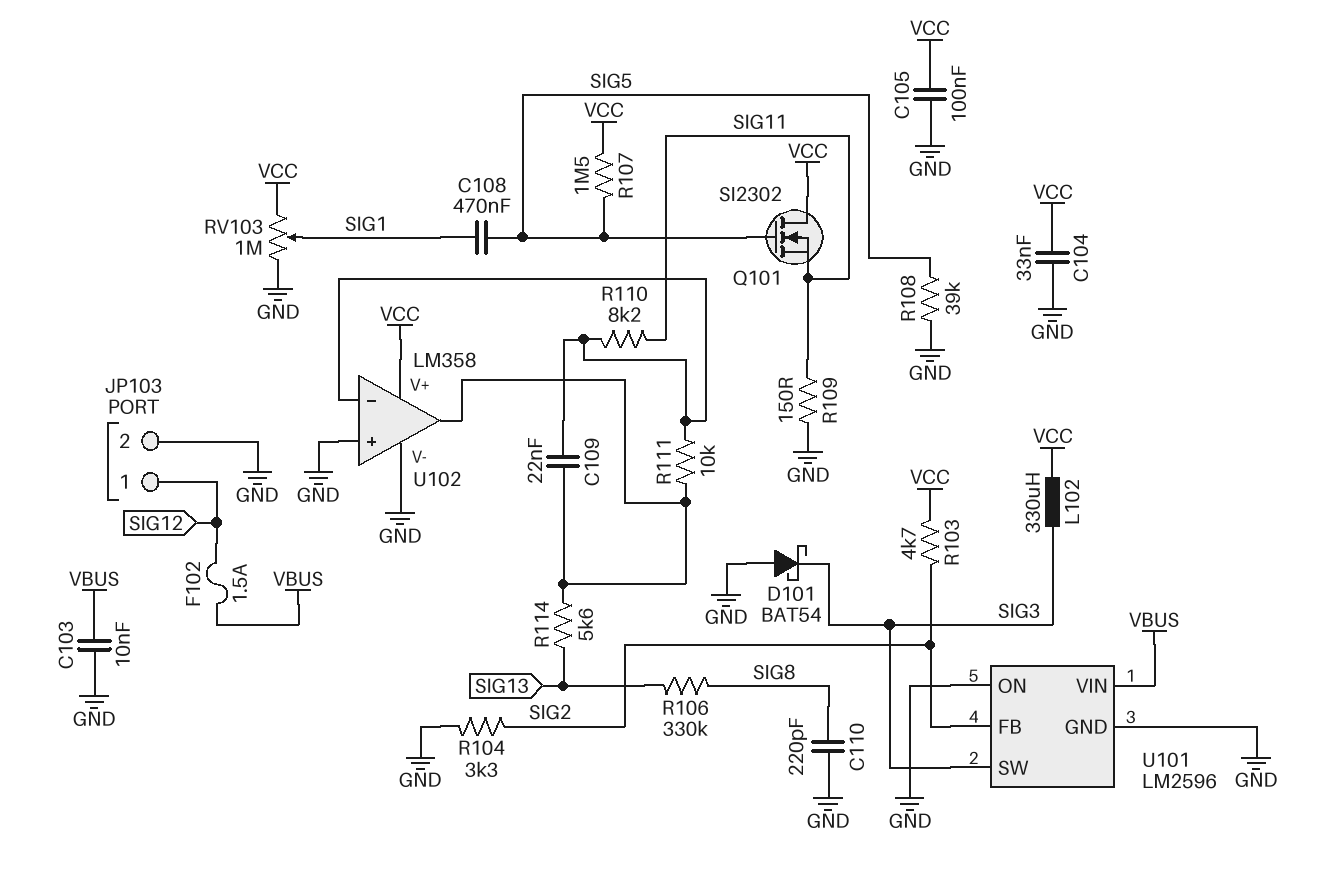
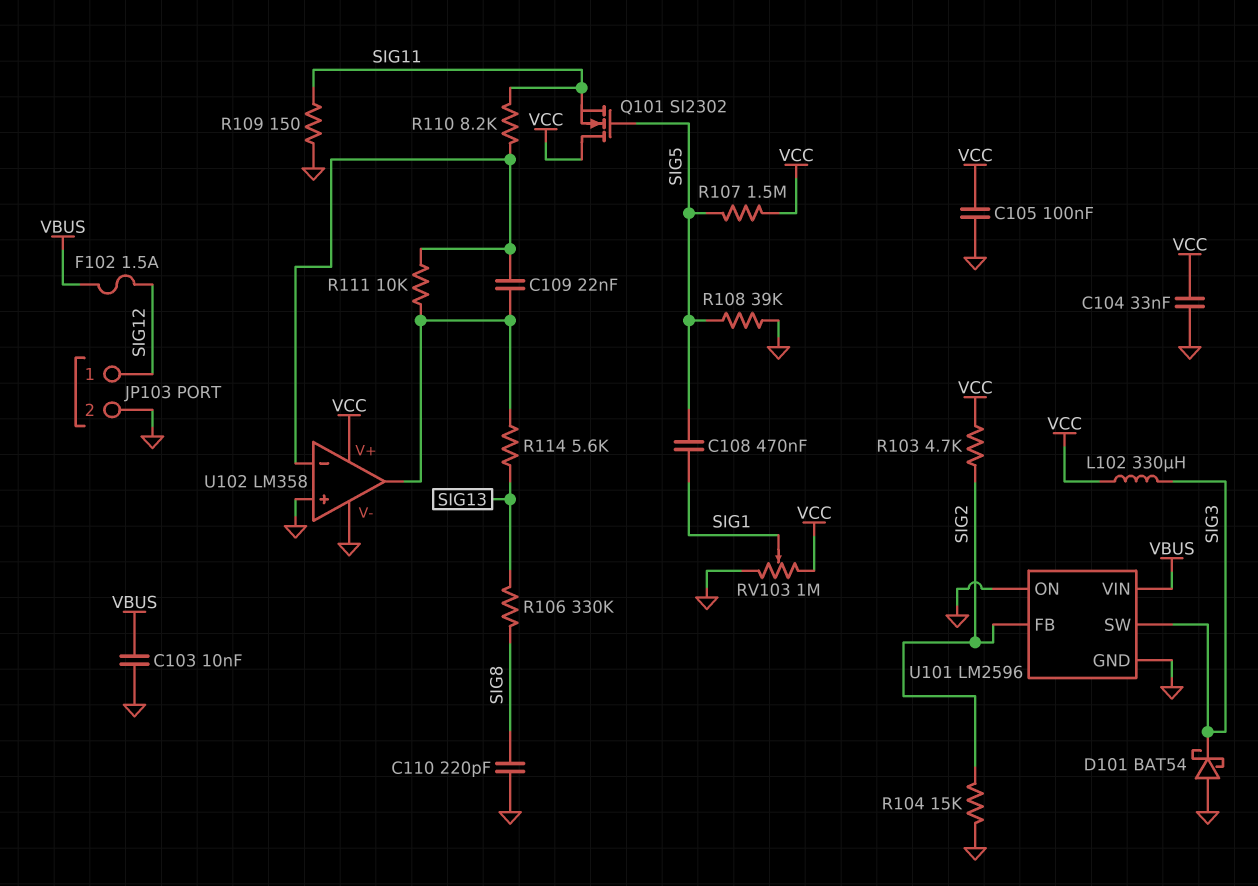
R104: 3.3k (GND, SIG2) -> 15k (GND, SIG2)

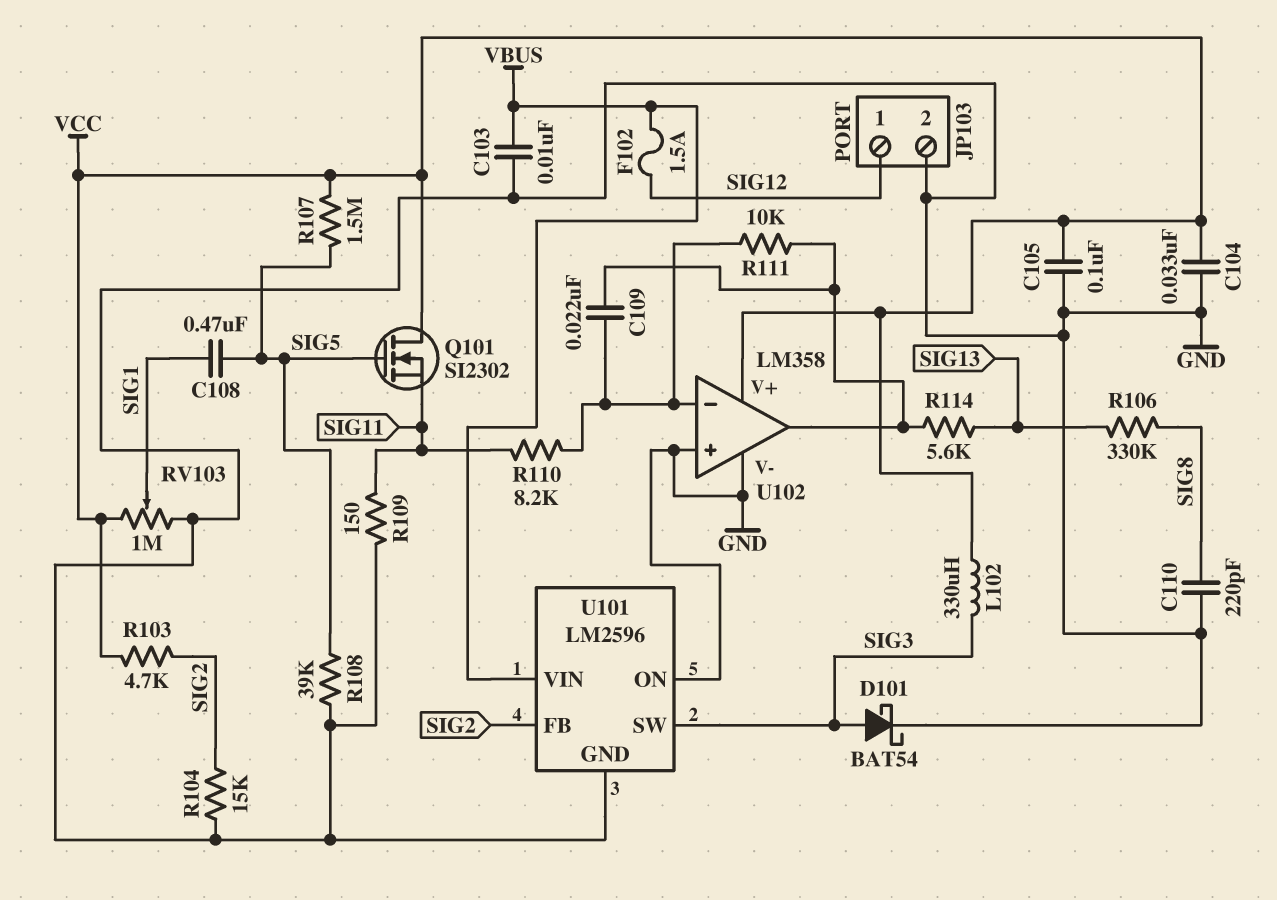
D101: schottky BAT54 (A GND, K SIG3) -> schottky BAT54 (A SIG3, K GND)

